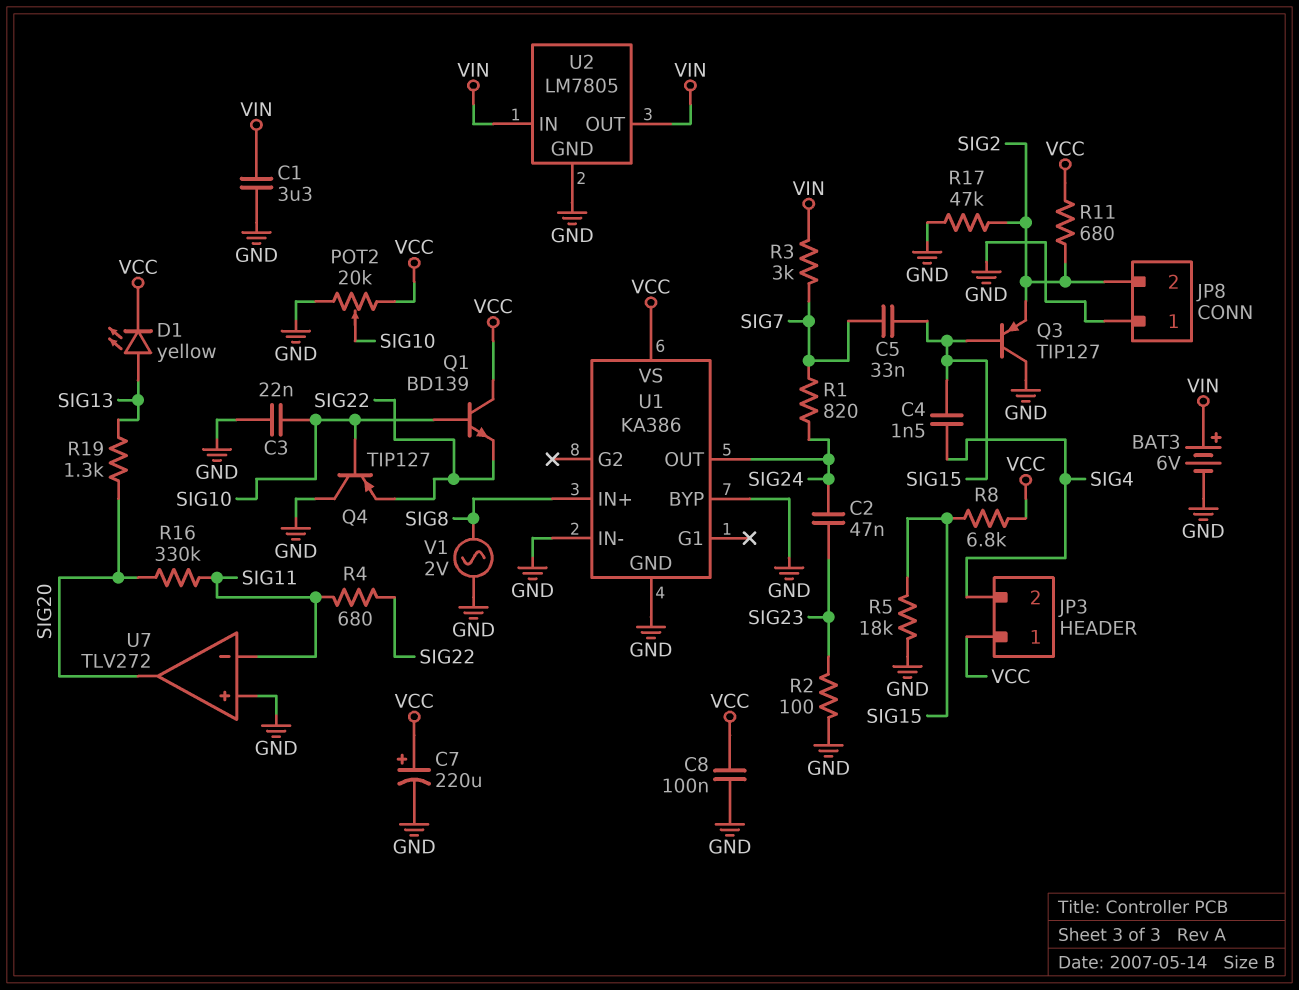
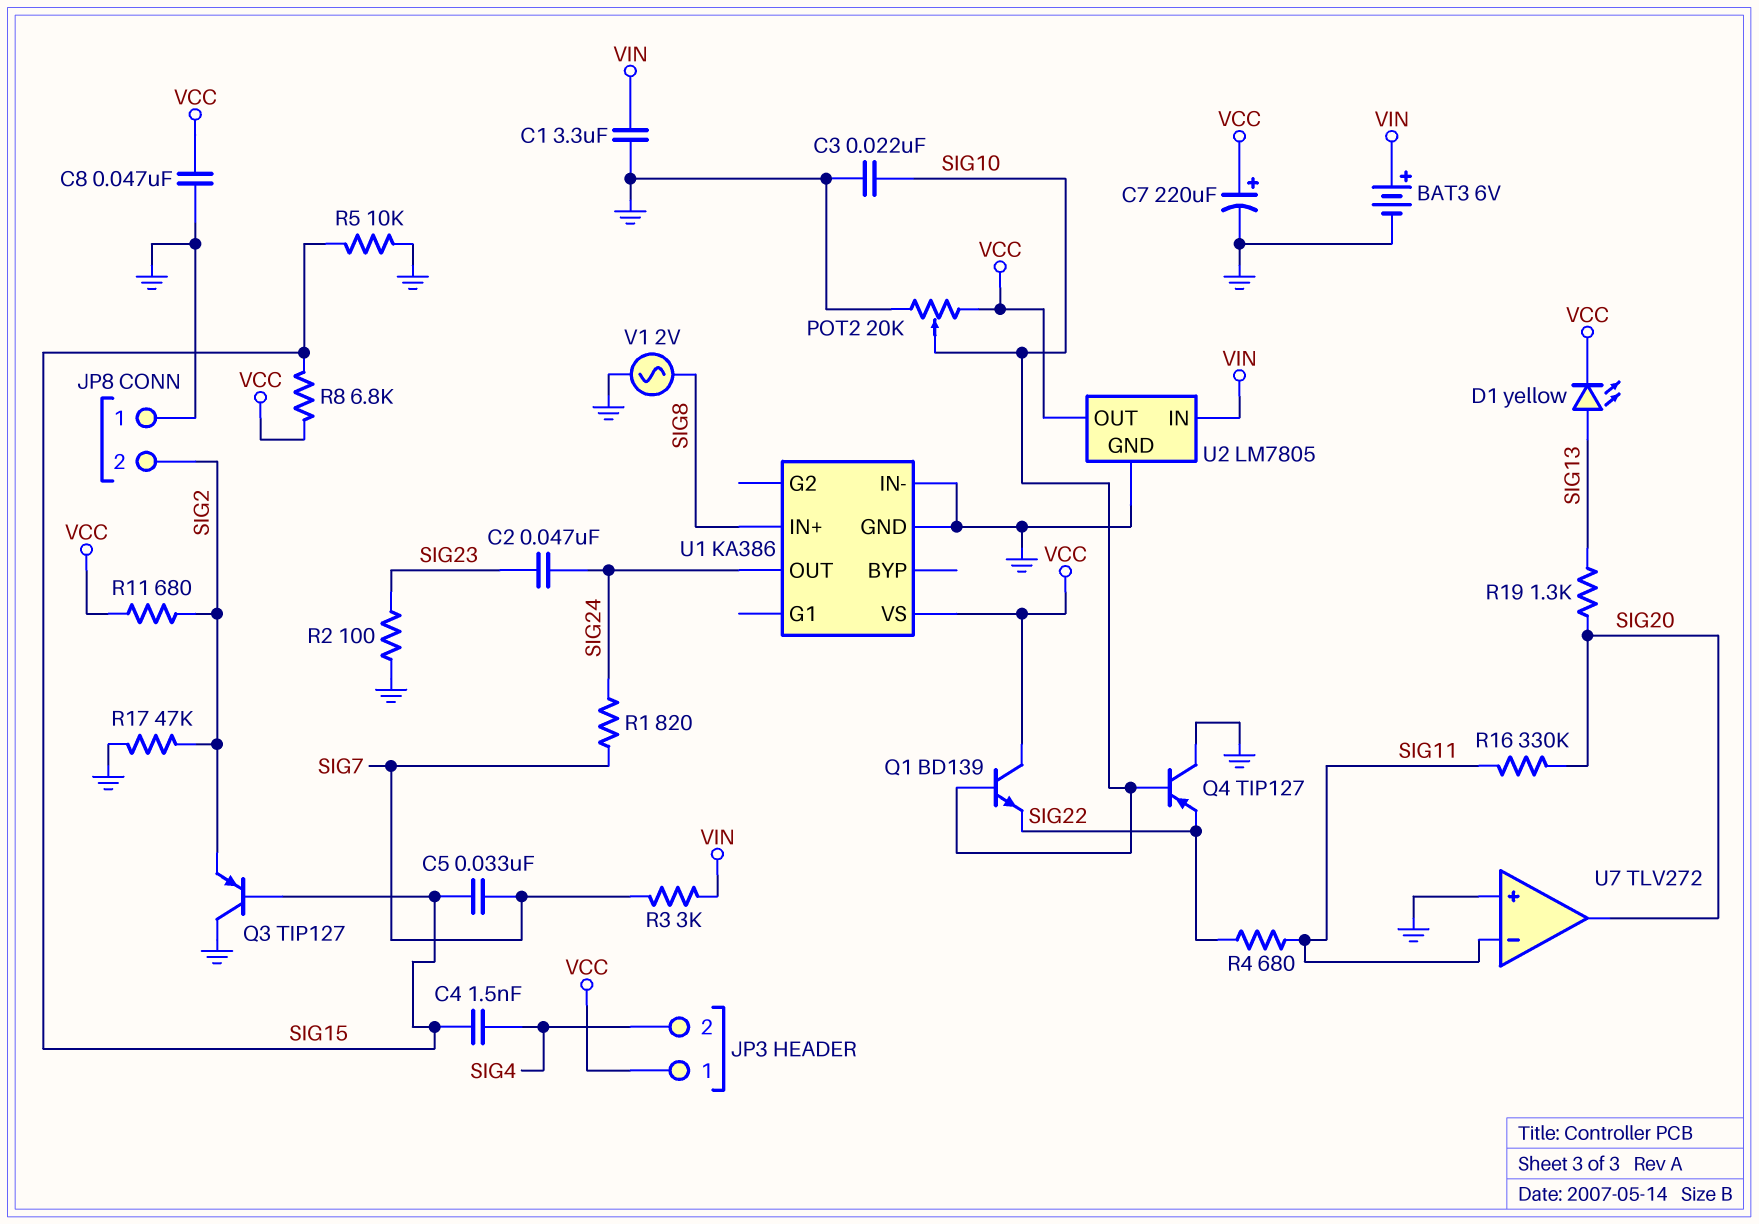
C8: 100nF (GND, VCC) -> 47nF (GND, VCC)
R5: 18k (GND, SIG15) -> 10k (GND, SIG15)
U1 pin BYP: GND -> none
U2 pin OUT: VIN -> VCC

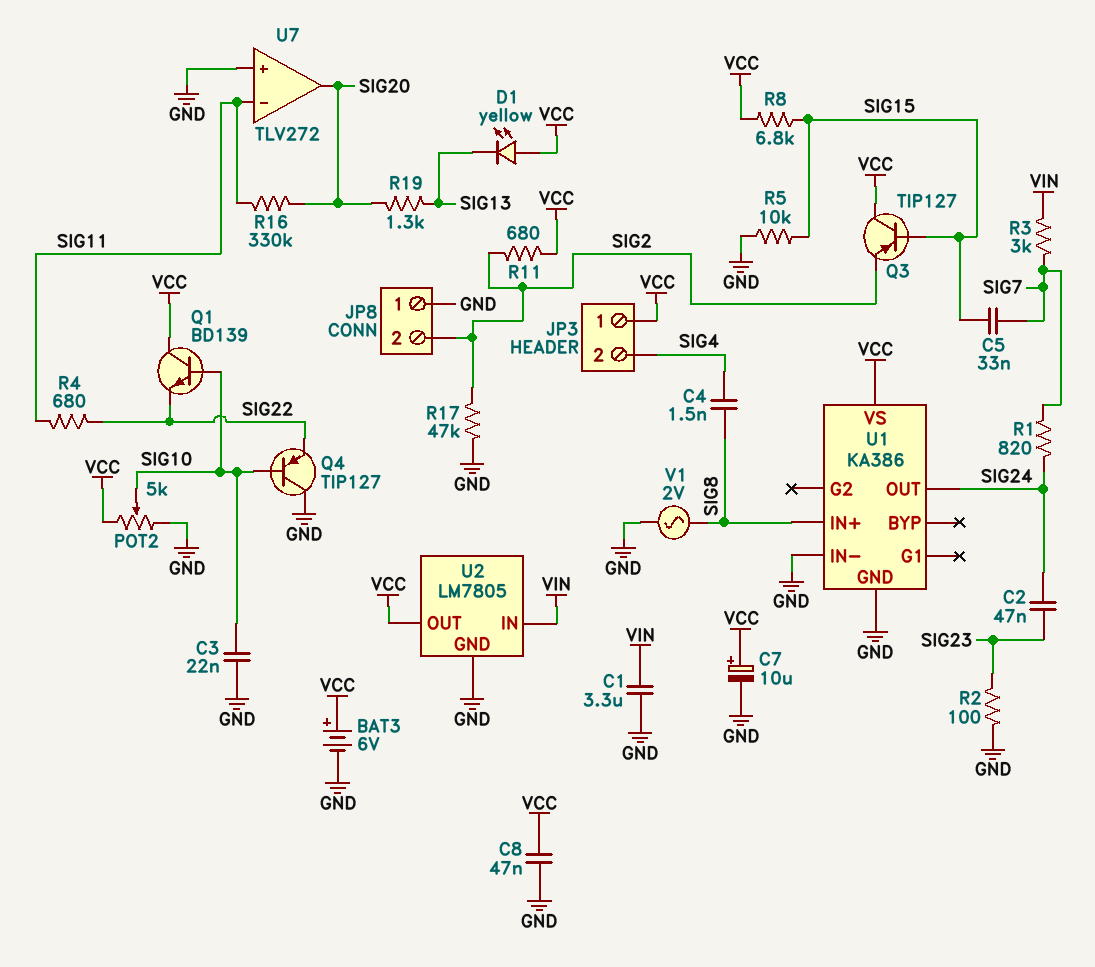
BAT3: 6V (plus VIN, minus GND) -> 6V (plus VCC, minus GND)
C4: 1.5nF (SIG4, SIG15) -> 1.5nF (SIG4, SIG8)
C7: 220uF (plus VCC, minus GND) -> 10uF (plus VCC, minus GND)
D1: LED yellow (A SIG13, K VCC) -> LED yellow (A VCC, K SIG13)
POT2: 20k (GND, VCC, wiper SIG10) -> 5k (GND, VCC, wiper SIG10)
Q3: PNP TIP127 (B SIG15, C GND, E SIG2) -> PNP TIP127 (B SIG15, C VCC, E SIG2)

